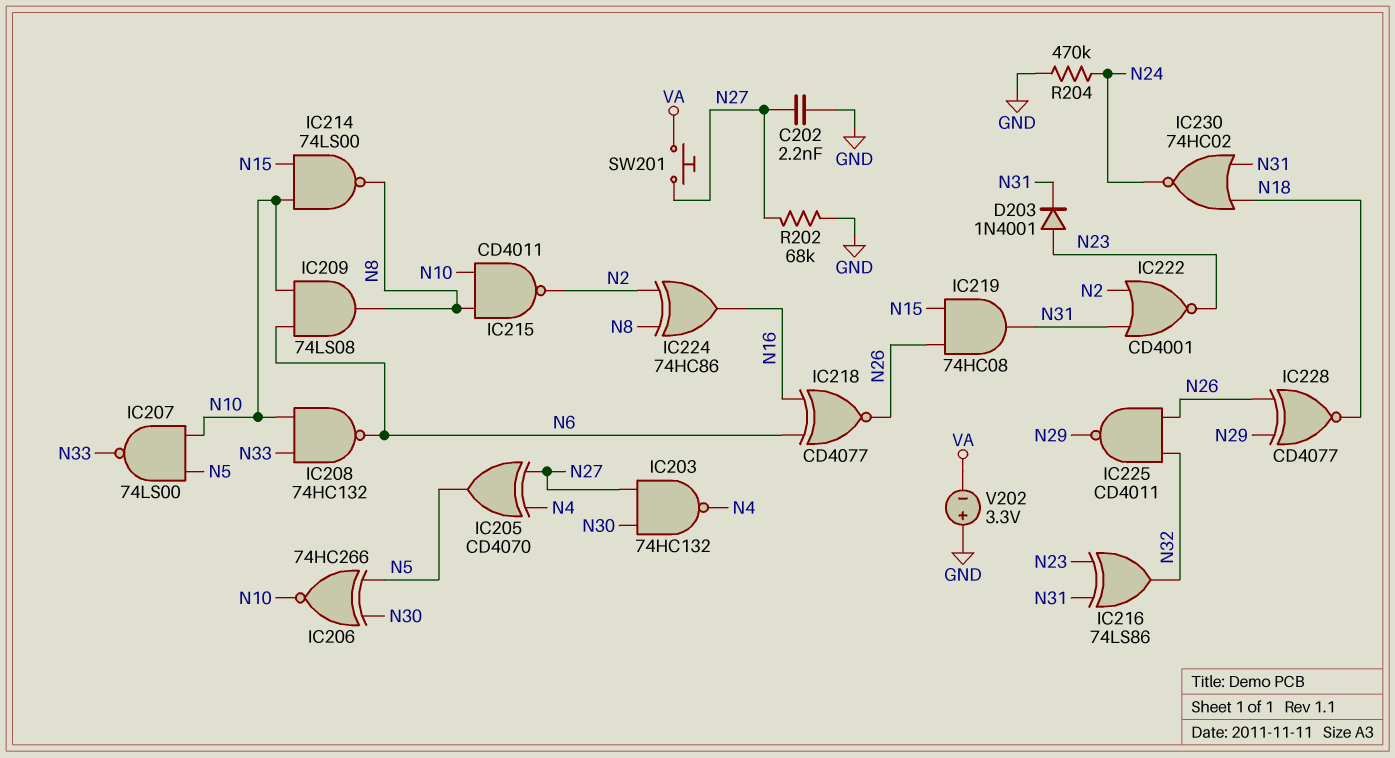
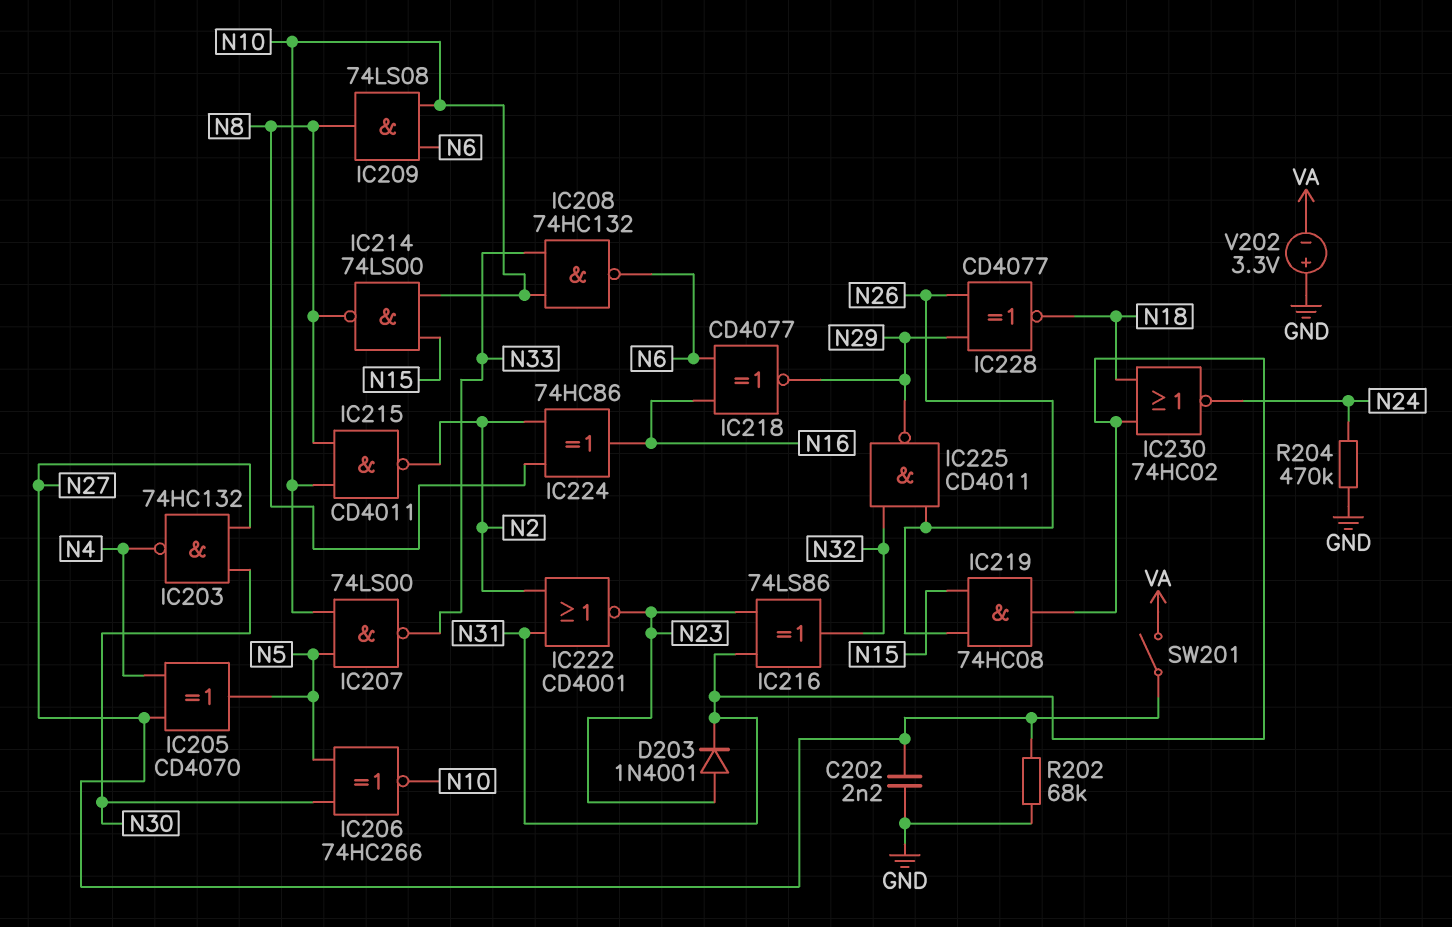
IC218: XNOR CD4077 (in N6, in N16, out N26) -> XNOR CD4077 (in N6, in N16, out N29)
SW201: button (N27, VA) -> switch (N27, VA)

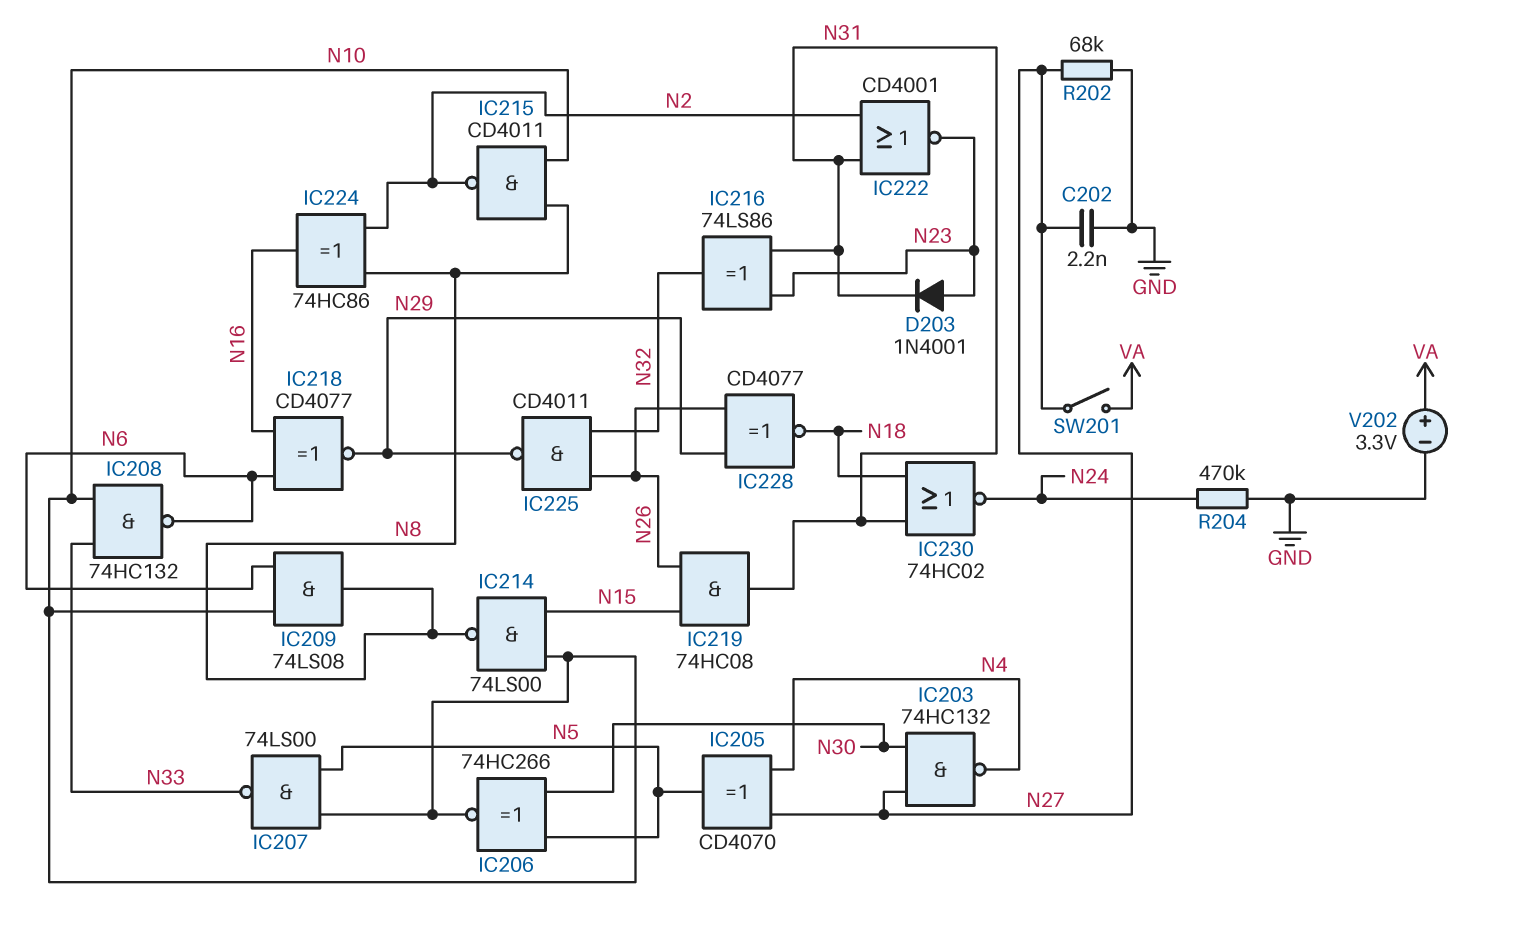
V202: 3.3V (plus GND, minus VA) -> 3.3V (plus VA, minus GND)

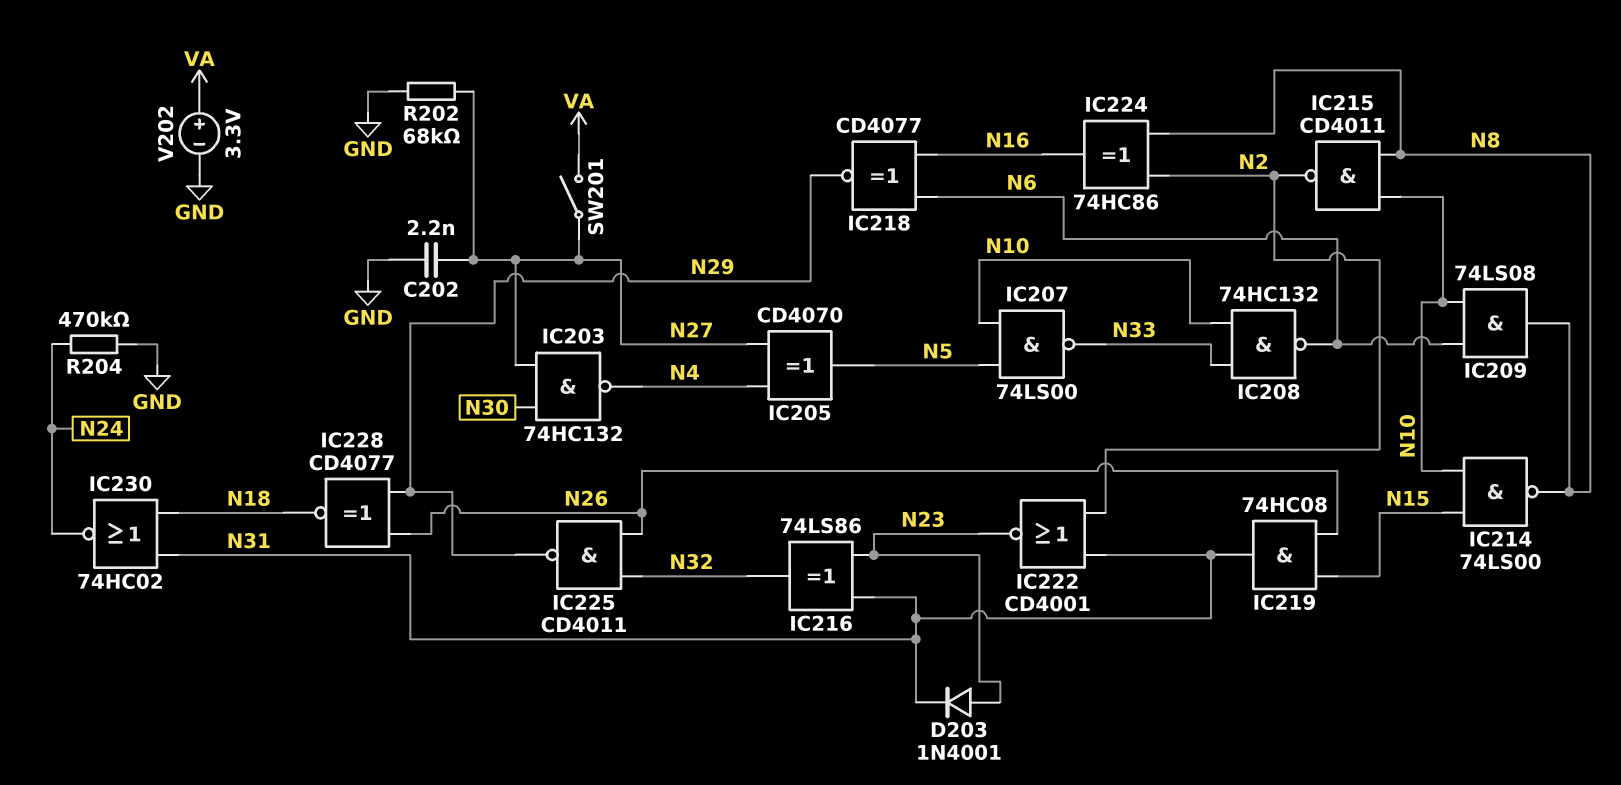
IC206: XNOR 74HC266 (in N5, in N30, out N10) -> none

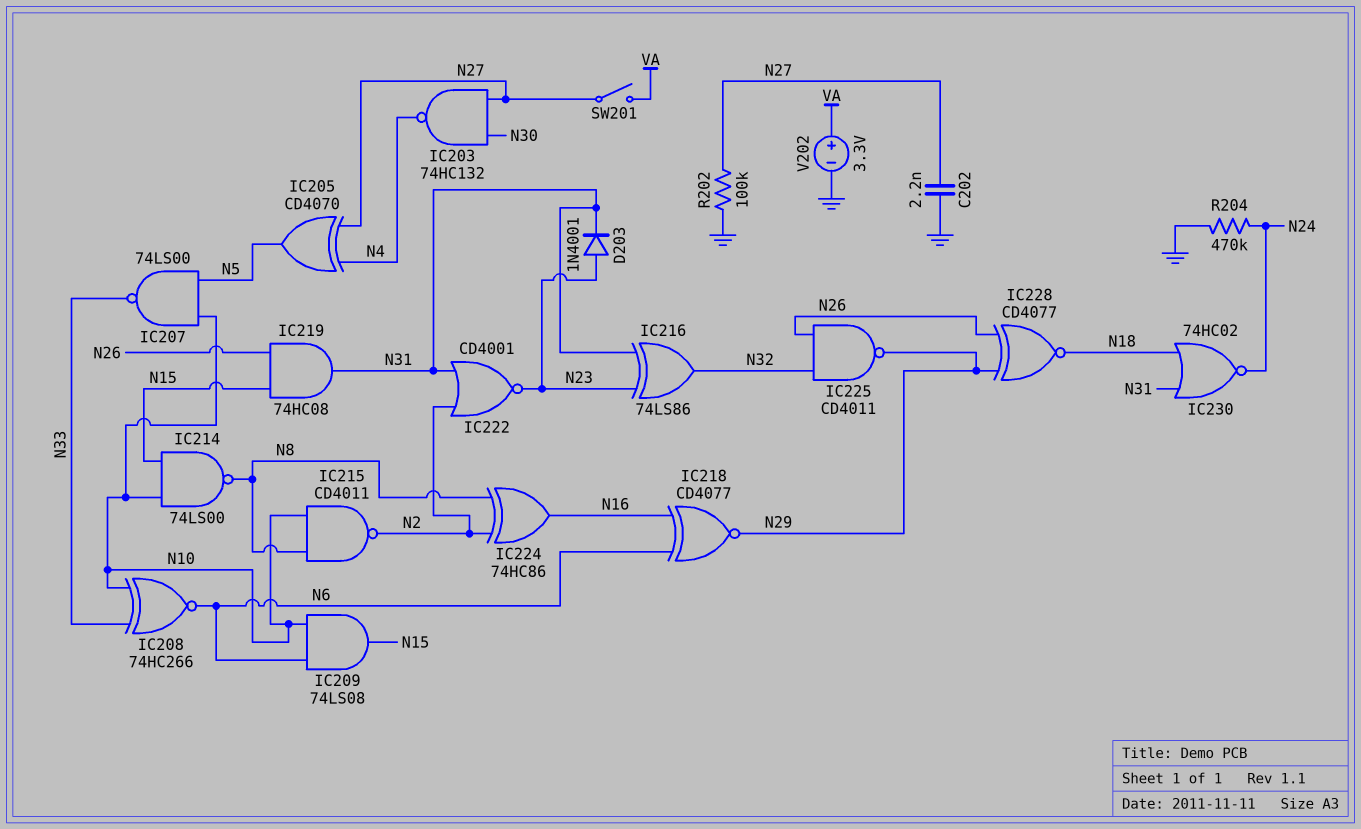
IC208: NAND 74HC132 (in N10, in N33, out N6) -> XNOR 74HC266 (in N10, in N33, out N6)
IC209: AND 74LS08 (in N6, in N10, out N8) -> AND 74LS08 (in N6, in N10, out N15)
R202: 68k (GND, N27) -> 100k (GND, N27)

